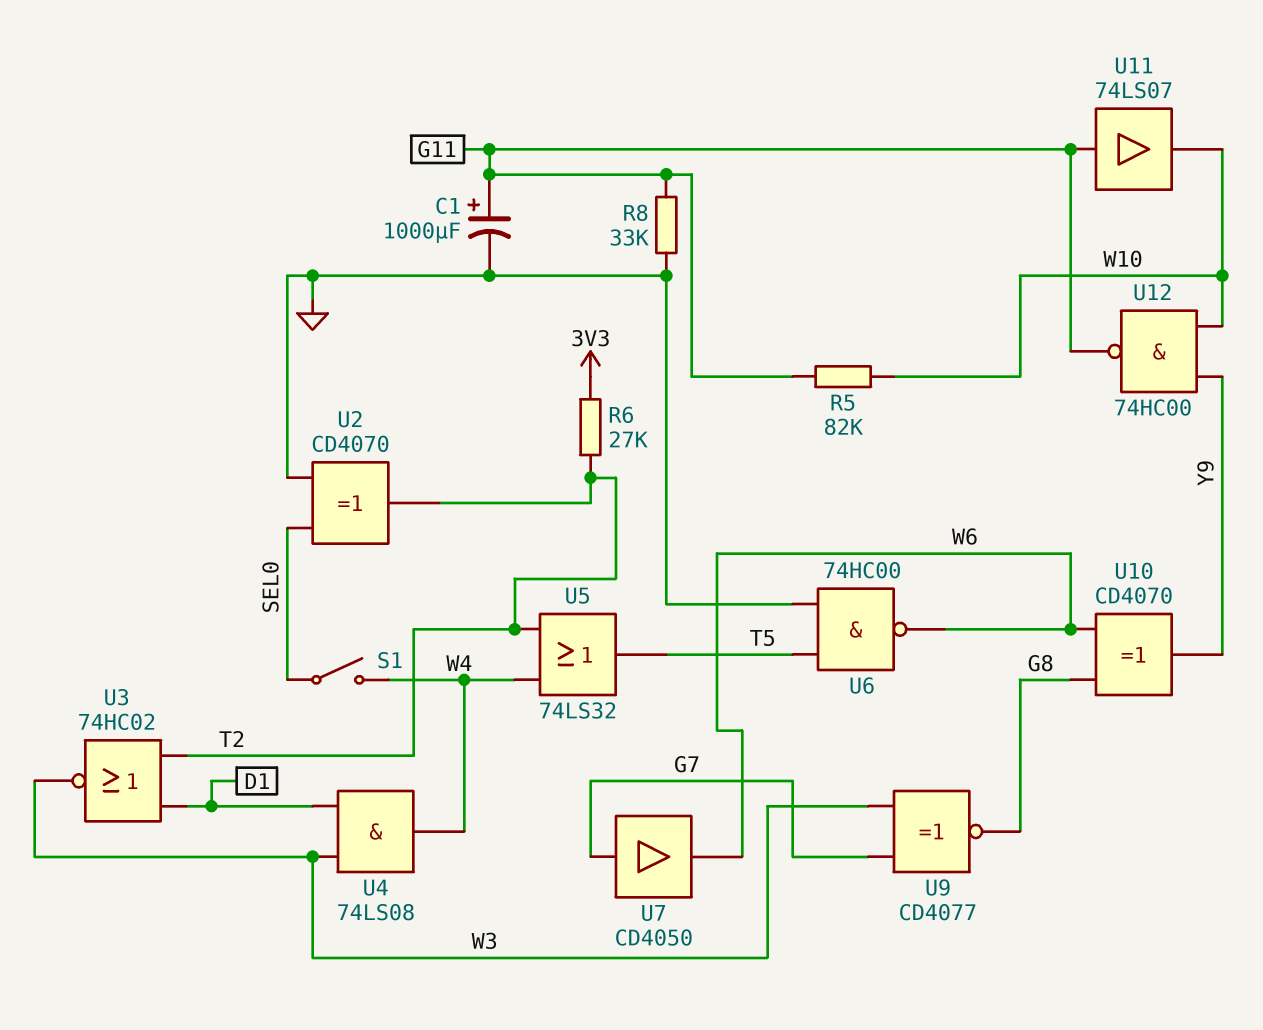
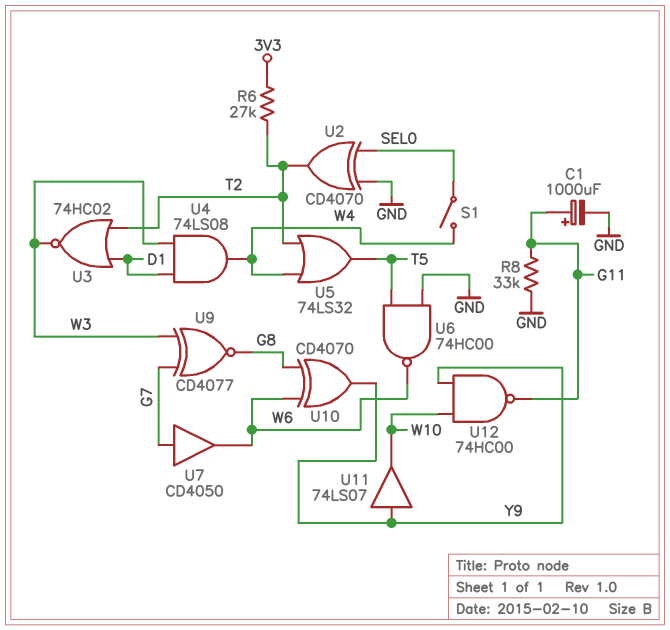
R5: 82k (G11, W10) -> none
U11: buffer 74LS07 (in G11, out W10) -> buffer 74LS07 (in Y9, out W10)

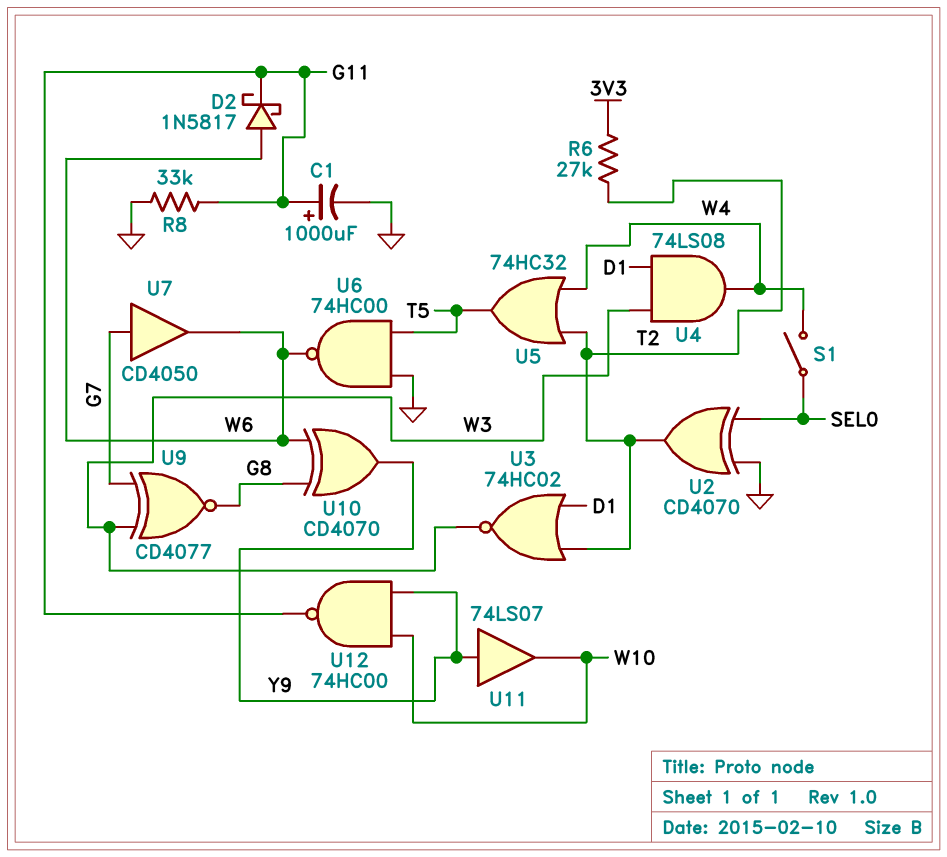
D2: none -> schottky 1N5817 (A W6, K G11)
U5: OR 74LS32 (in T2, in W4, out T5) -> OR 74HC32 (in T2, in W4, out T5)

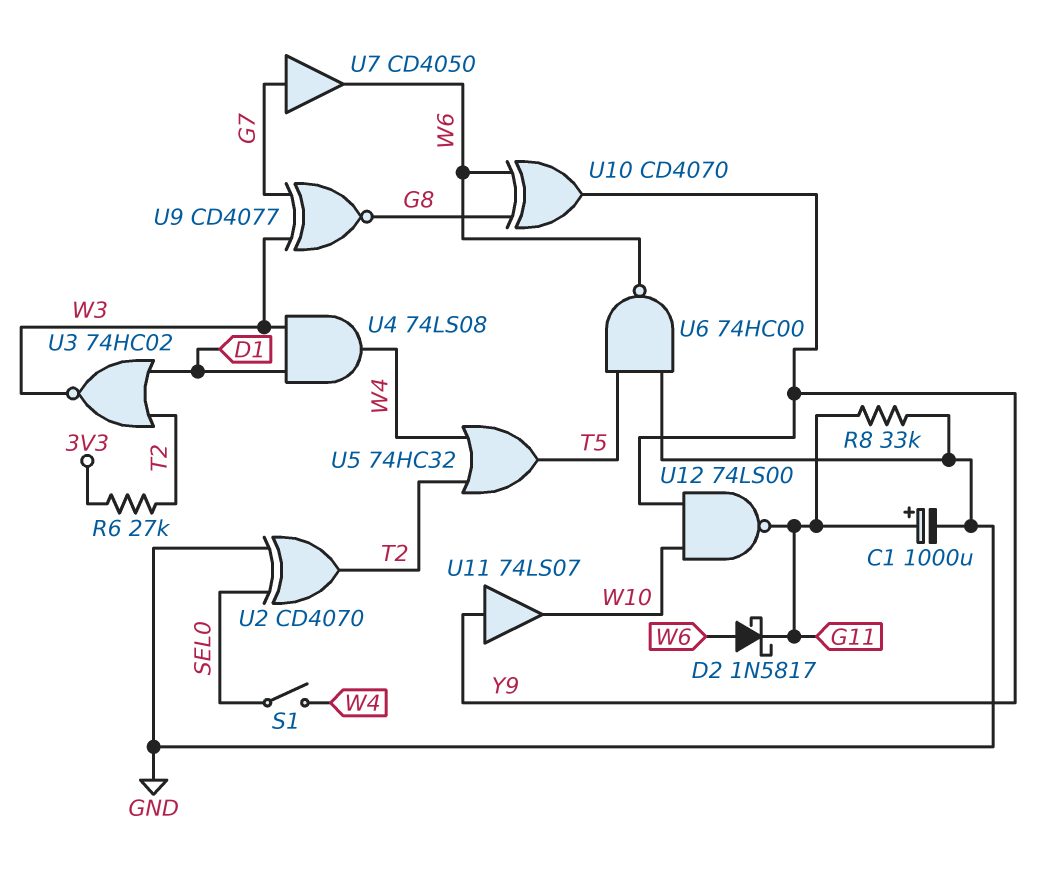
U12: NAND 74HC00 (in W10, in Y9, out G11) -> NAND 74LS00 (in W10, in Y9, out G11)

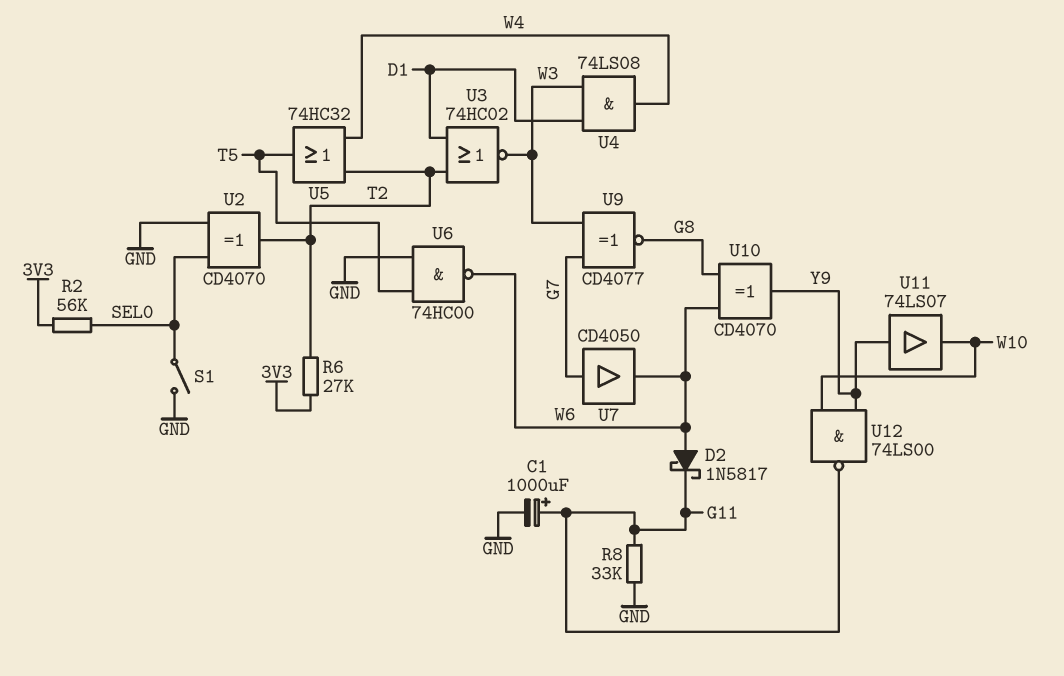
R2: none -> 56k (3V3, SEL0)
S1: switch (SEL0, W4) -> switch (GND, SEL0)

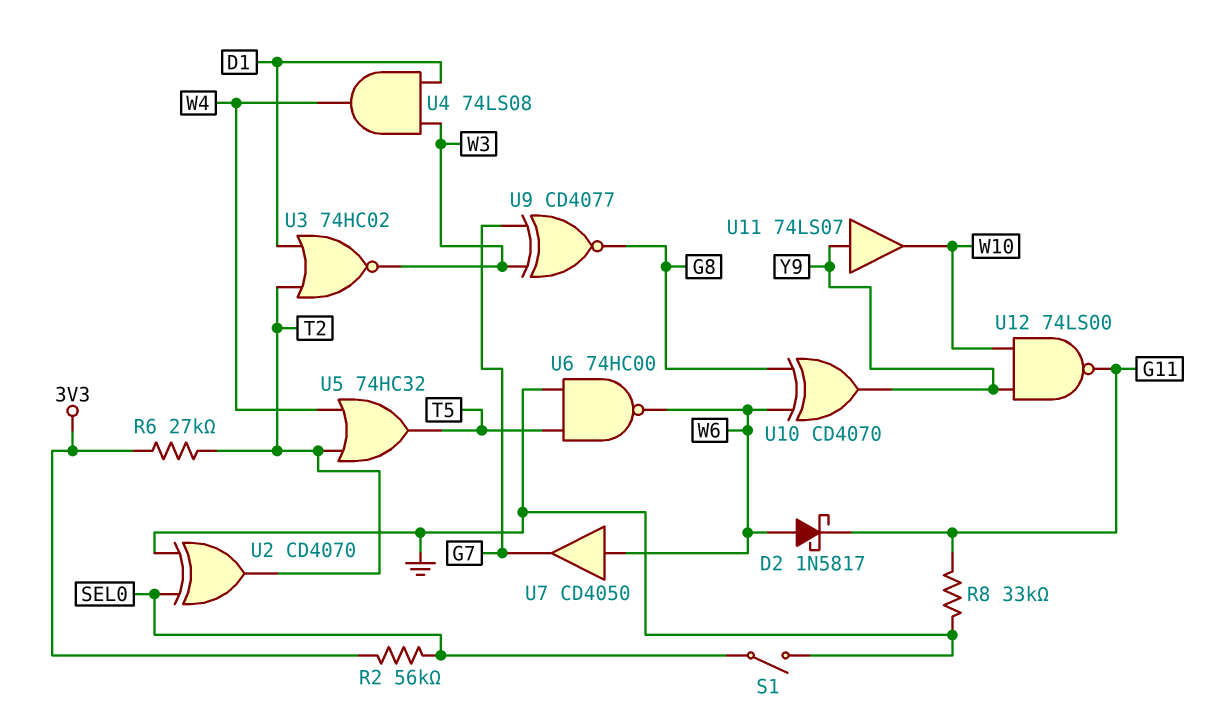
C1: 1000uF (plus G11, minus GND) -> none
U7: buffer CD4050 (in G7, out W6) -> buffer CD4050 (in W6, out G7)

